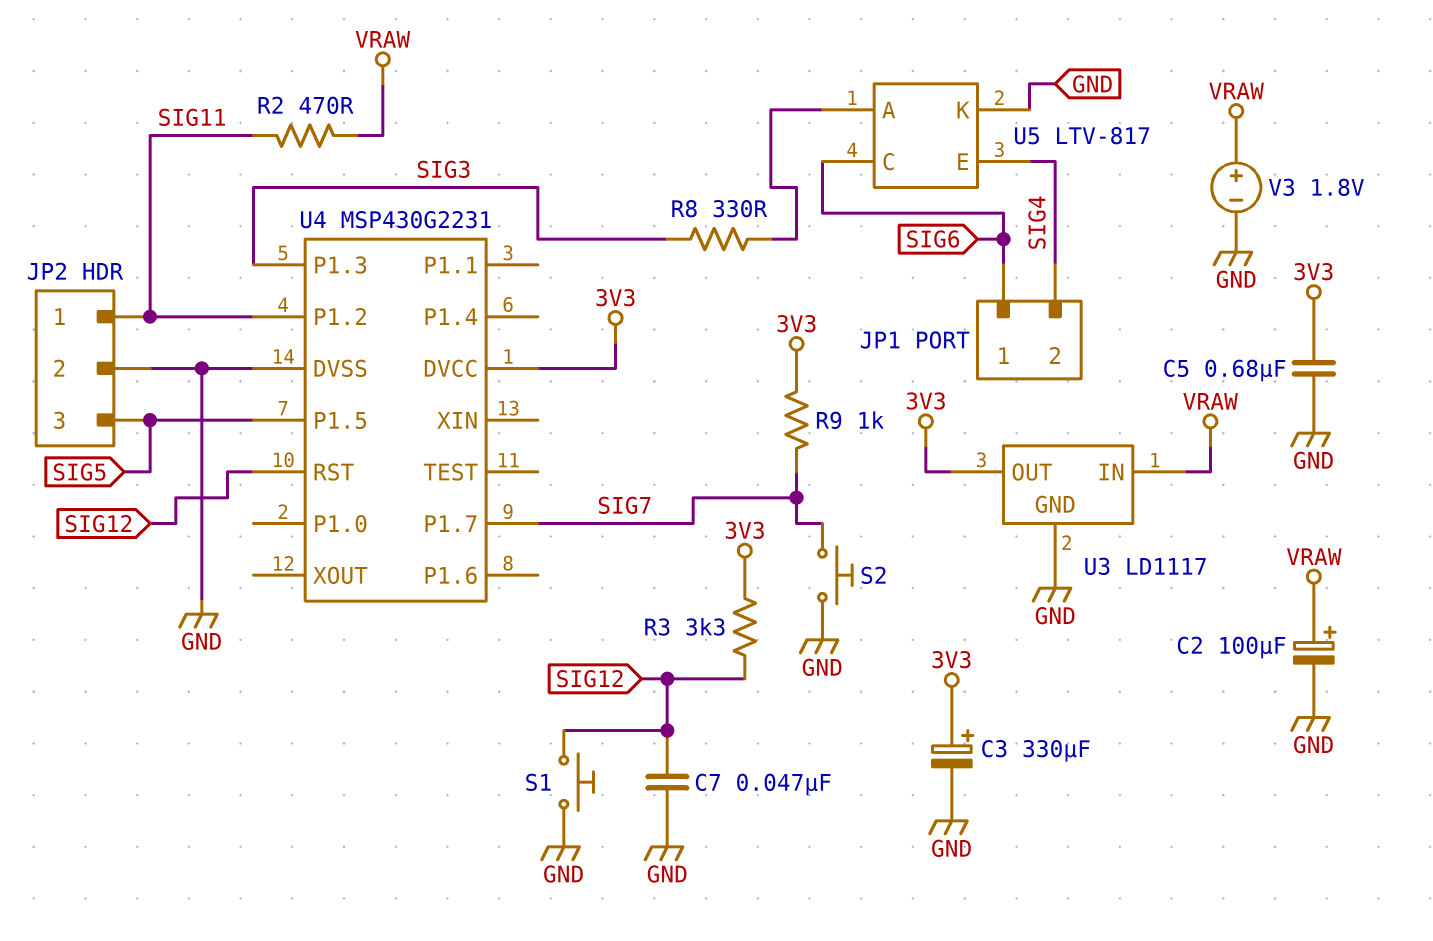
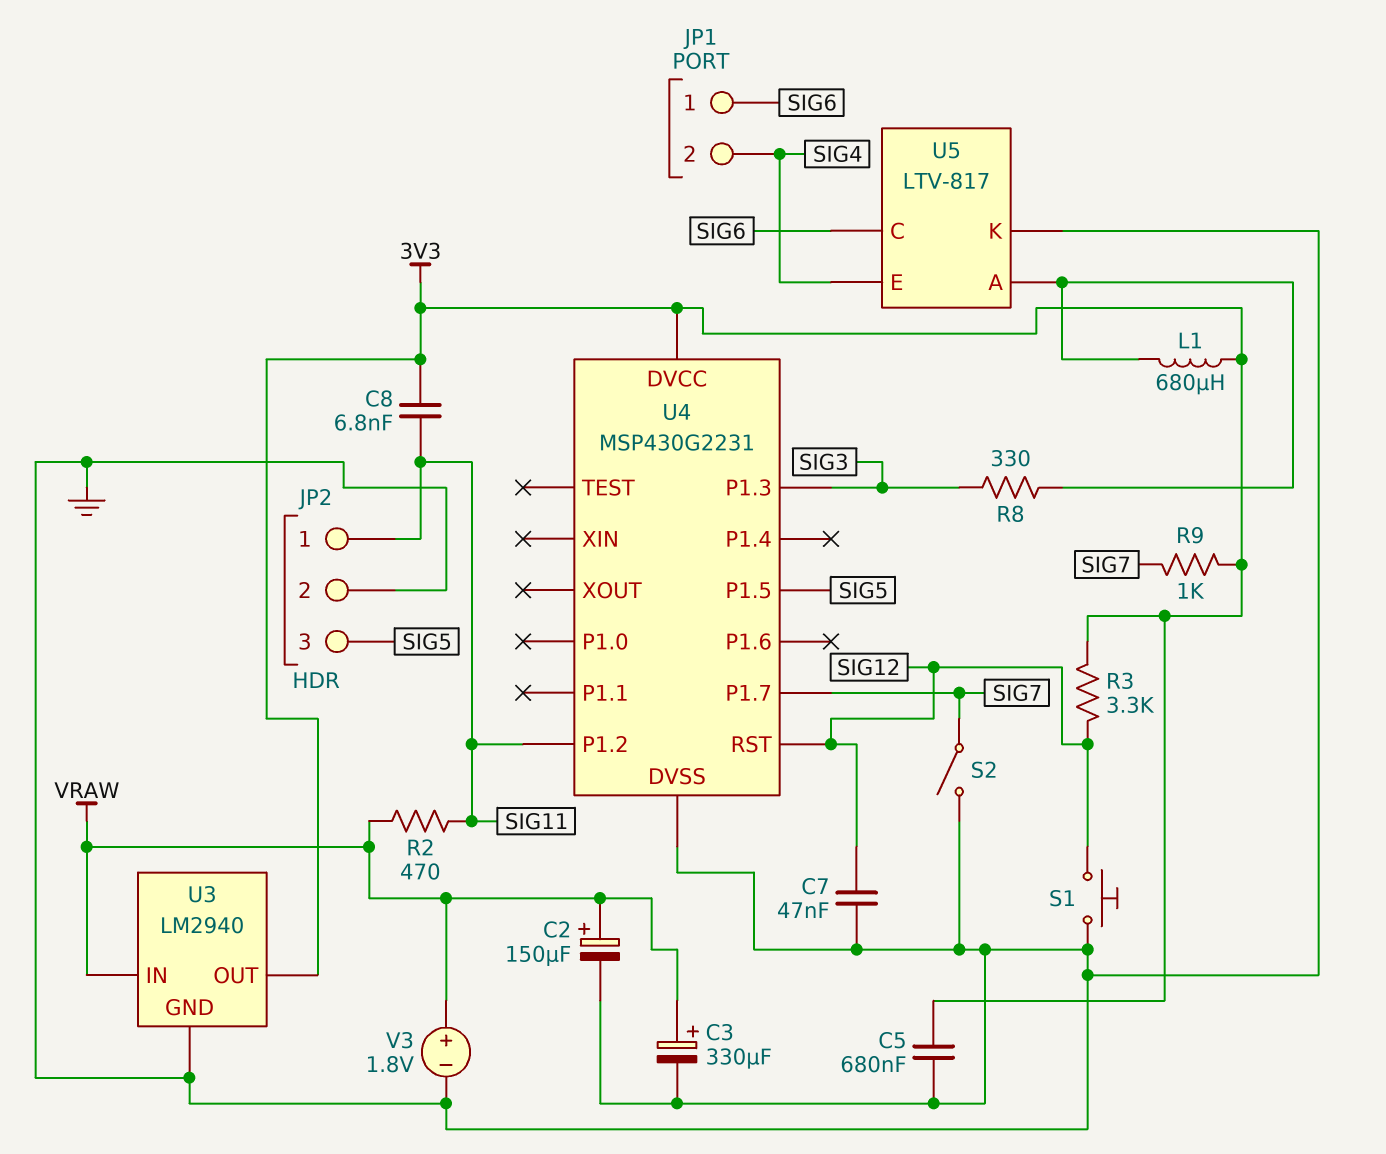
C2: 100uF (plus VRAW, minus GND) -> 150uF (plus VRAW, minus GND)
C3: 330uF (plus 3V3, minus GND) -> 330uF (plus VRAW, minus GND)
C8: none -> 6.8nF (3V3, SIG11)
L1: none -> 680uH (3V3, U5/A)
S2: button (GND, SIG7) -> switch (GND, SIG7)
U3: LD1117 -> LM2940

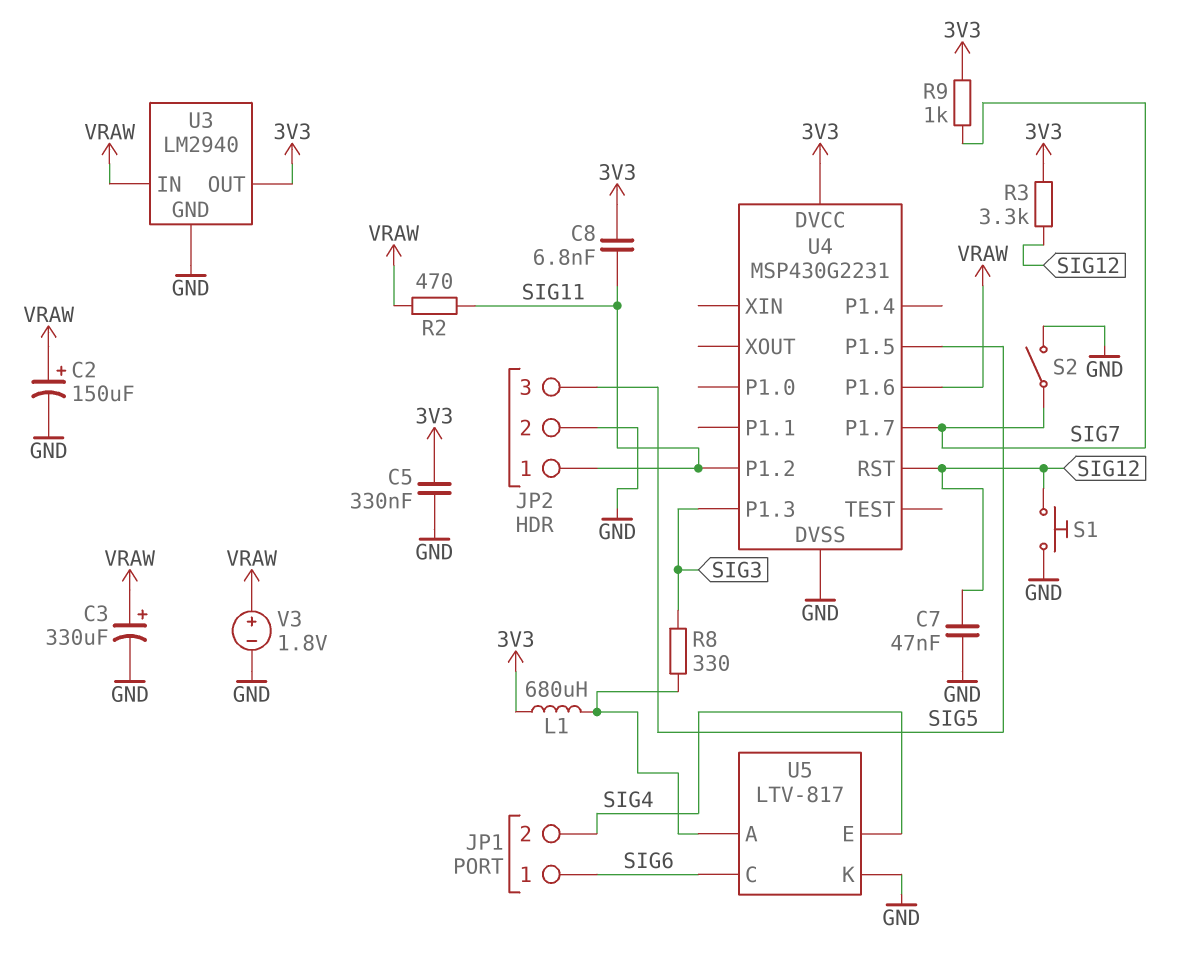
C5: 680nF (3V3, GND) -> 330nF (3V3, GND)
U4 pin P1.6: none -> VRAW

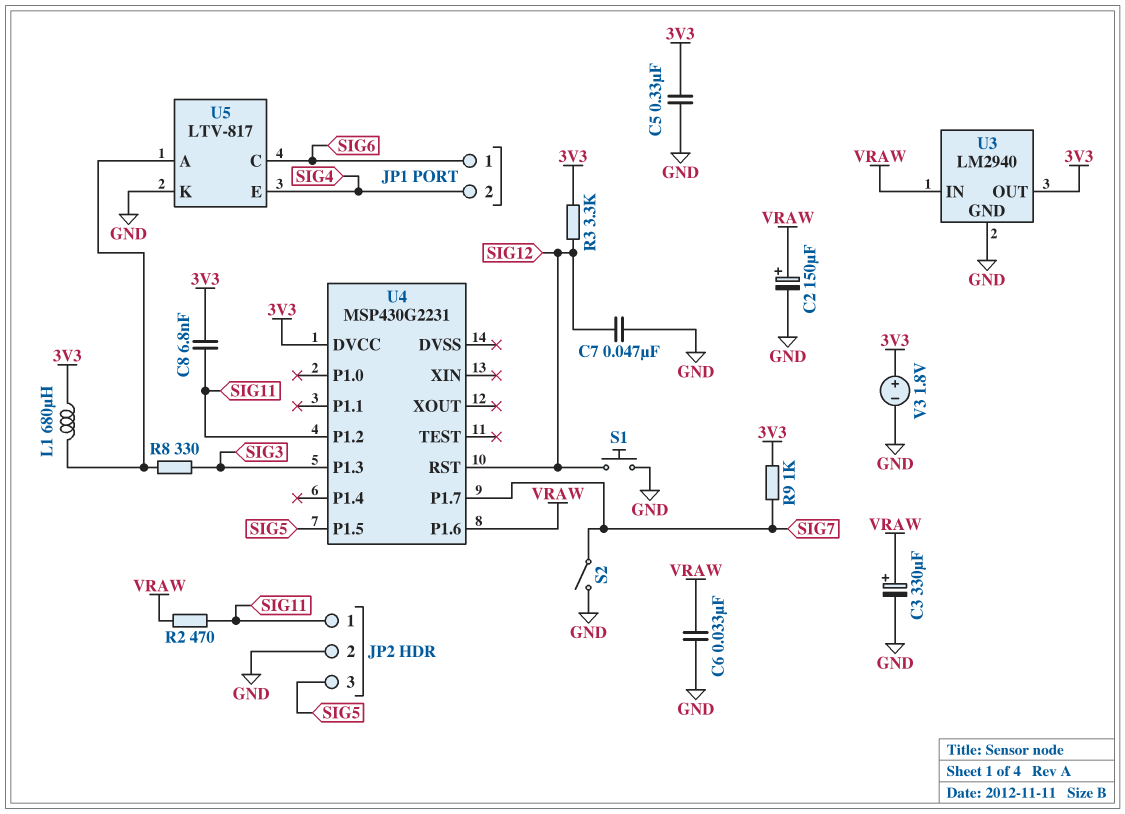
C6: none -> 33nF (GND, VRAW)
U4 pin DVSS: GND -> none
V3: 1.8V (plus VRAW, minus GND) -> 1.8V (plus 3V3, minus GND)

